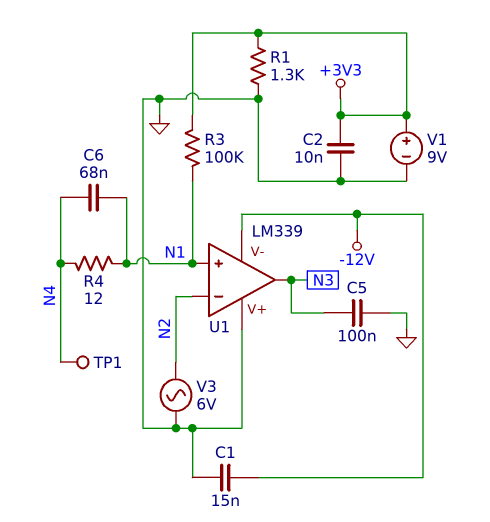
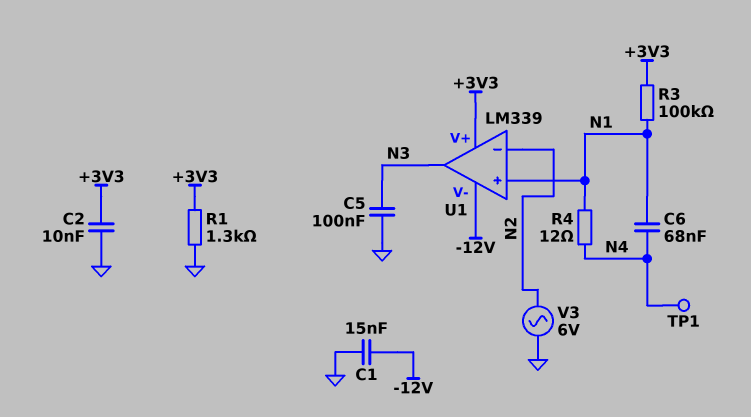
U1 pin V+: GND -> +3V3
V1: 9V (plus +3V3, minus GND) -> none

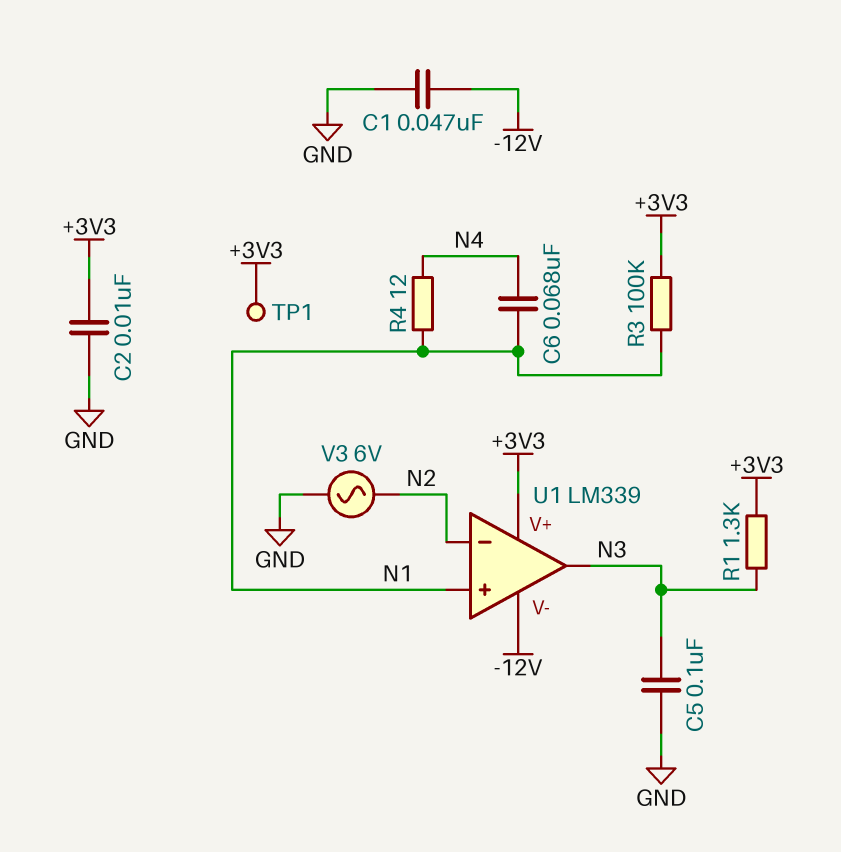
C1: 15nF (-12V, GND) -> 47nF (-12V, GND)
R1: 1.3k (+3V3, GND) -> 1.3k (+3V3, N3)
TP1: test point (N4) -> test point (+3V3)

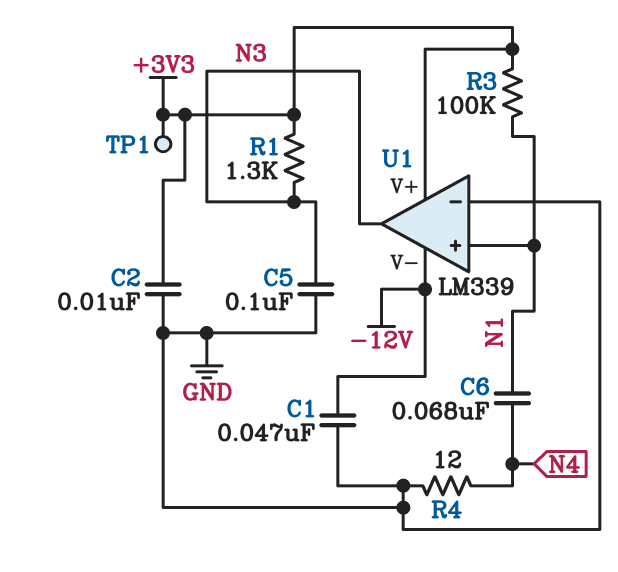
R4: 12 (N1, N4) -> 12 (GND, N4)
U1 pin in-: N2 -> GND
V3: AC 6V (GND, N2) -> none

